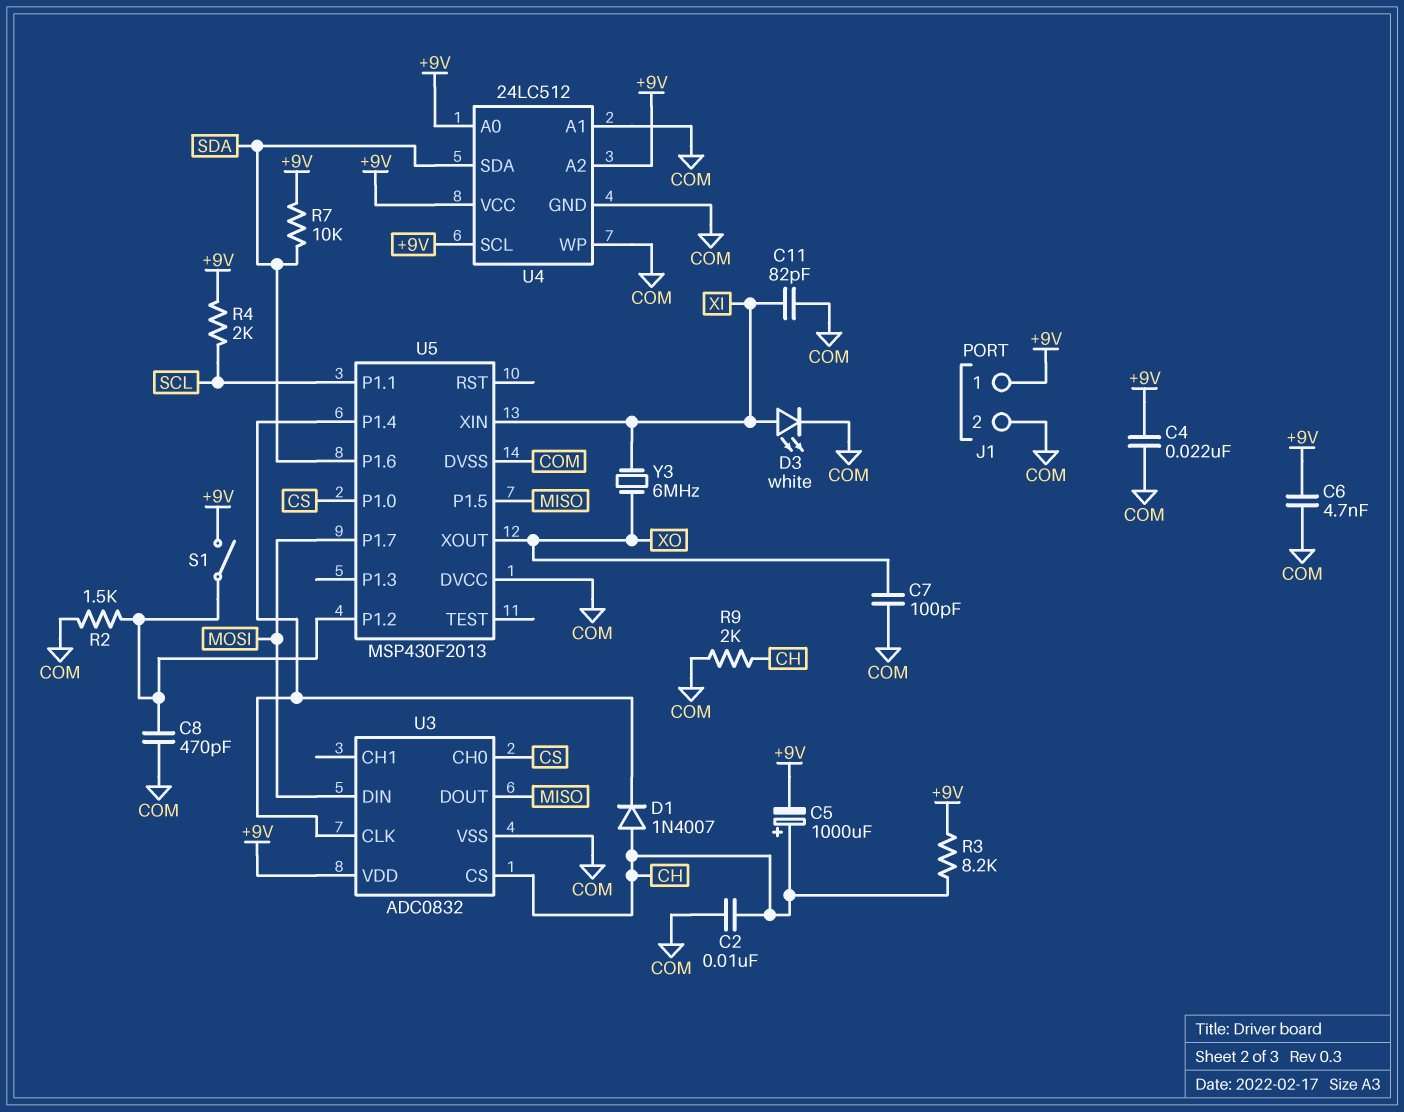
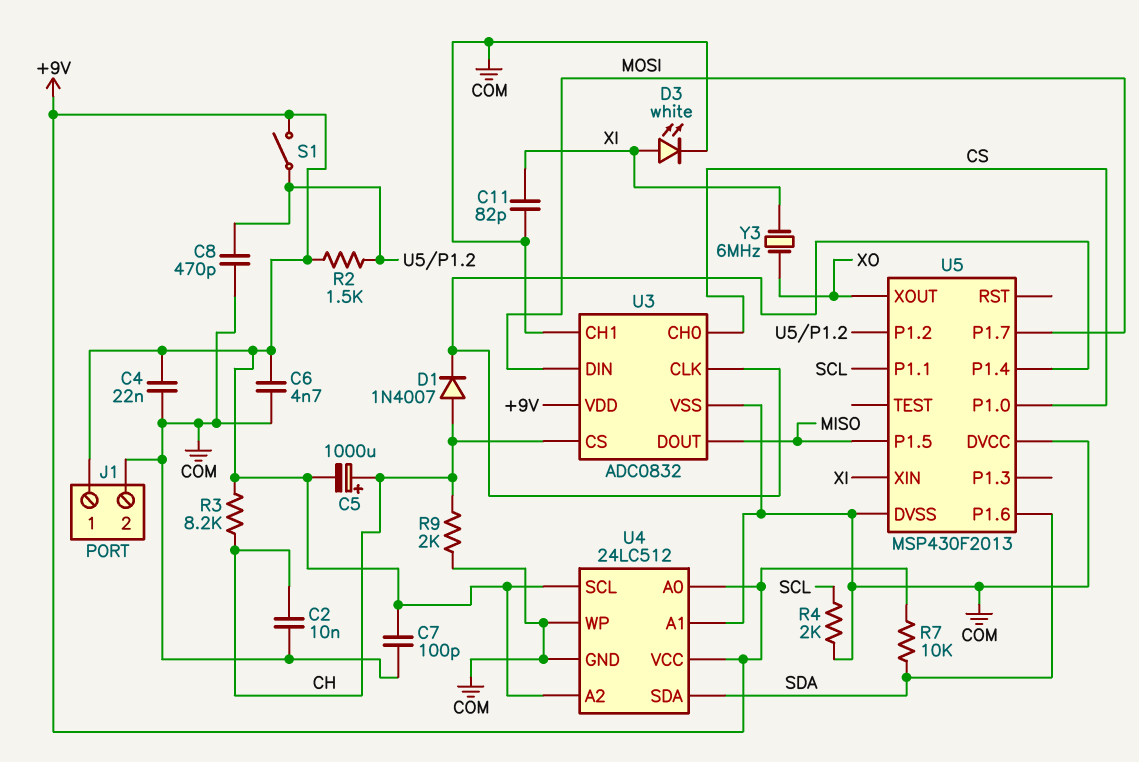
C7: 100pF (COM, XO) -> 100pF (+9V, COM)
R2: 1.5k (COM, U5/P1.2) -> 1.5k (+9V, U5/P1.2)
R4: 2k (+9V, SCL) -> 2k (COM, SCL)
U3 pin CH1: none -> COM

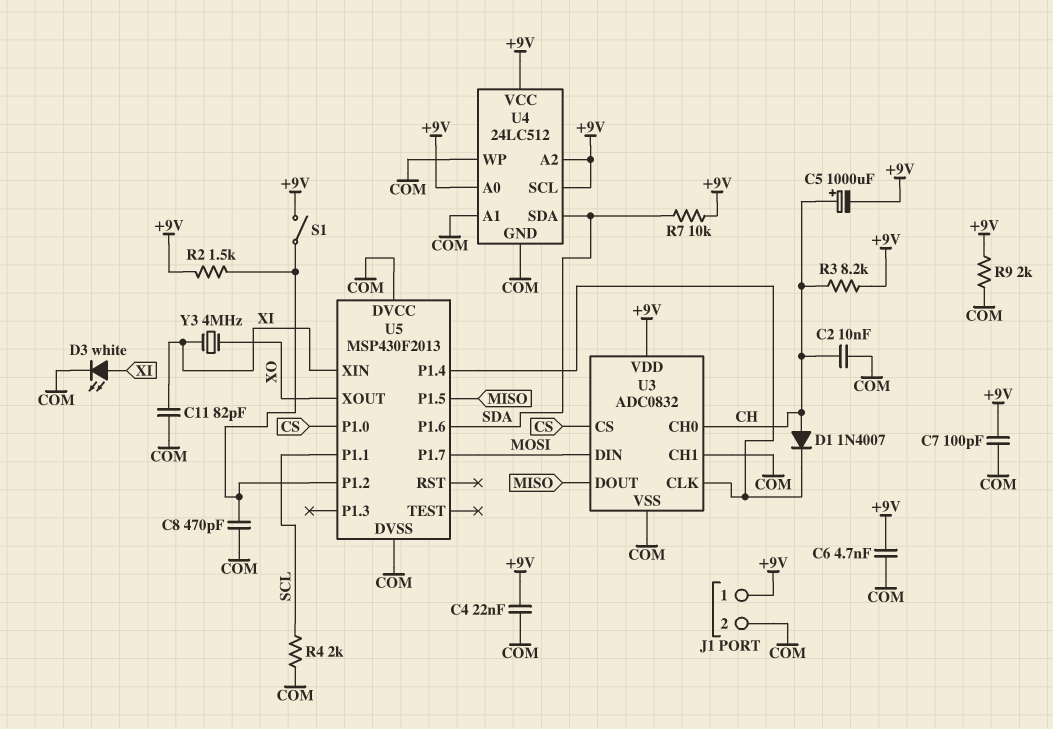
R9: 2k (CH, COM) -> 2k (+9V, COM)
U3 pin CH0: CS -> CH
U3 pin CS: CH -> CS
Y3: 6MHz (XI, XO) -> 4MHz (XI, XO)

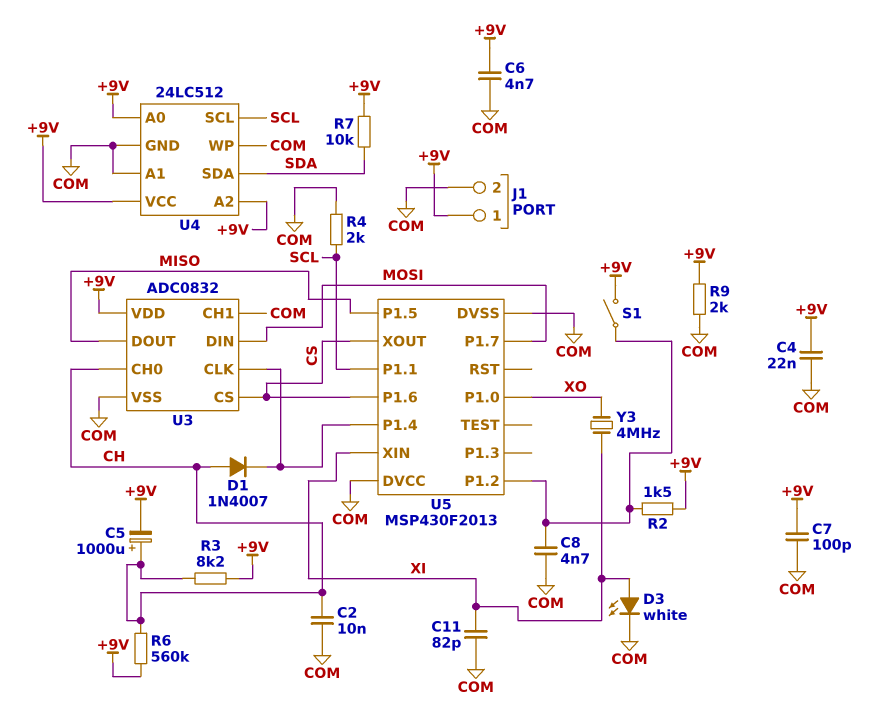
C8: 470pF (COM, U5/P1.2) -> 4.7nF (COM, U5/P1.2)
R6: none -> 560k (+9V, CH)
U4 pin SCL: +9V -> SCL
U5 pin P1.0: CS -> XO
U5 pin P1.6: SDA -> CS
U5 pin XOUT: XO -> CS

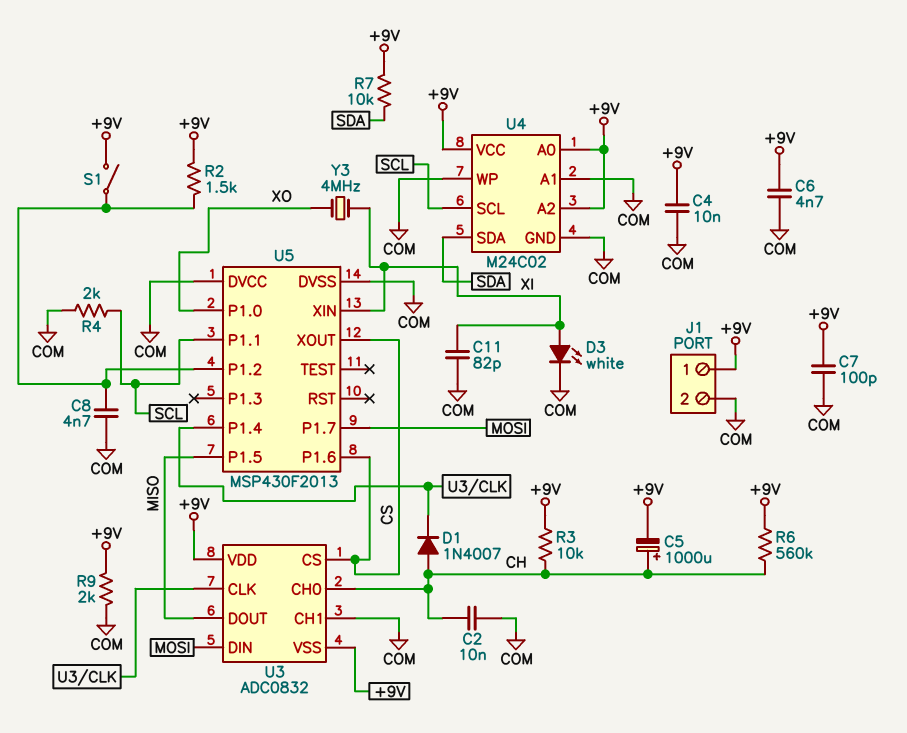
C4: 22nF (+9V, COM) -> 10nF (+9V, COM)
R3: 8.2k (+9V, CH) -> 10k (+9V, CH)
U3 pin VSS: COM -> +9V
U4: 24LC512 -> M24C02

